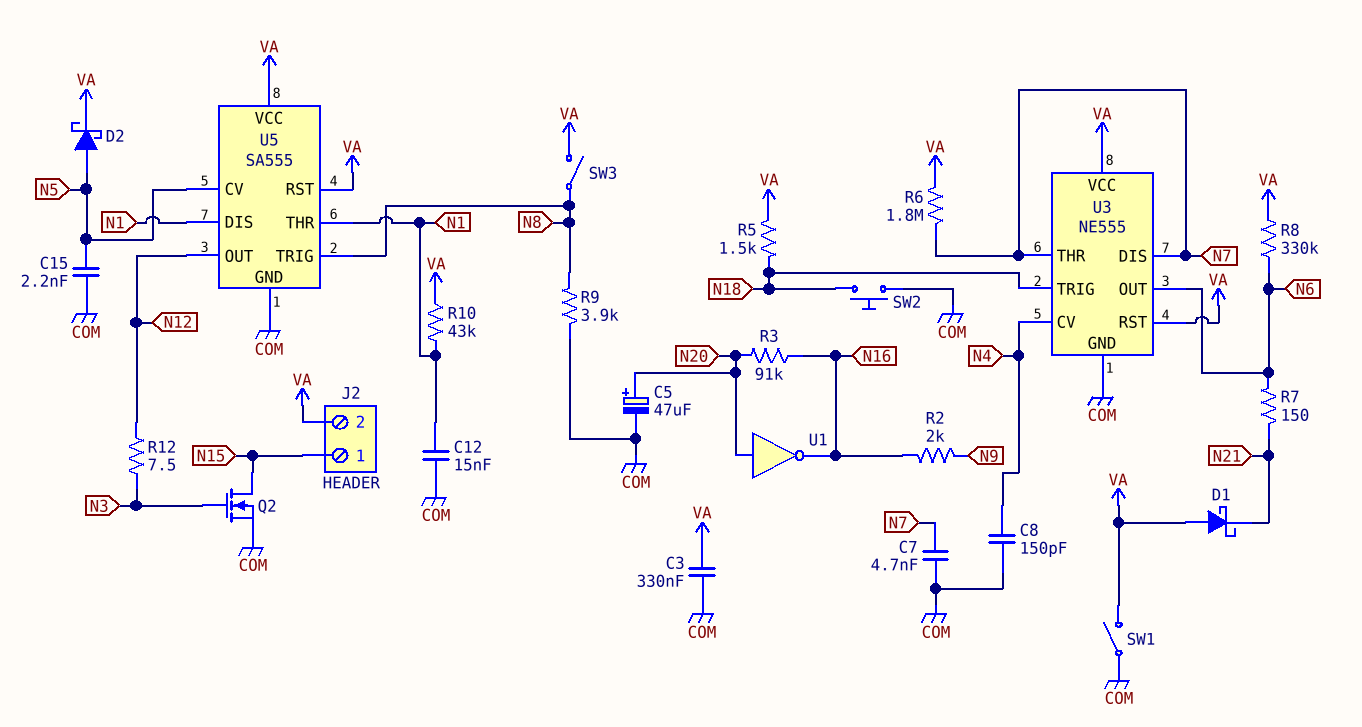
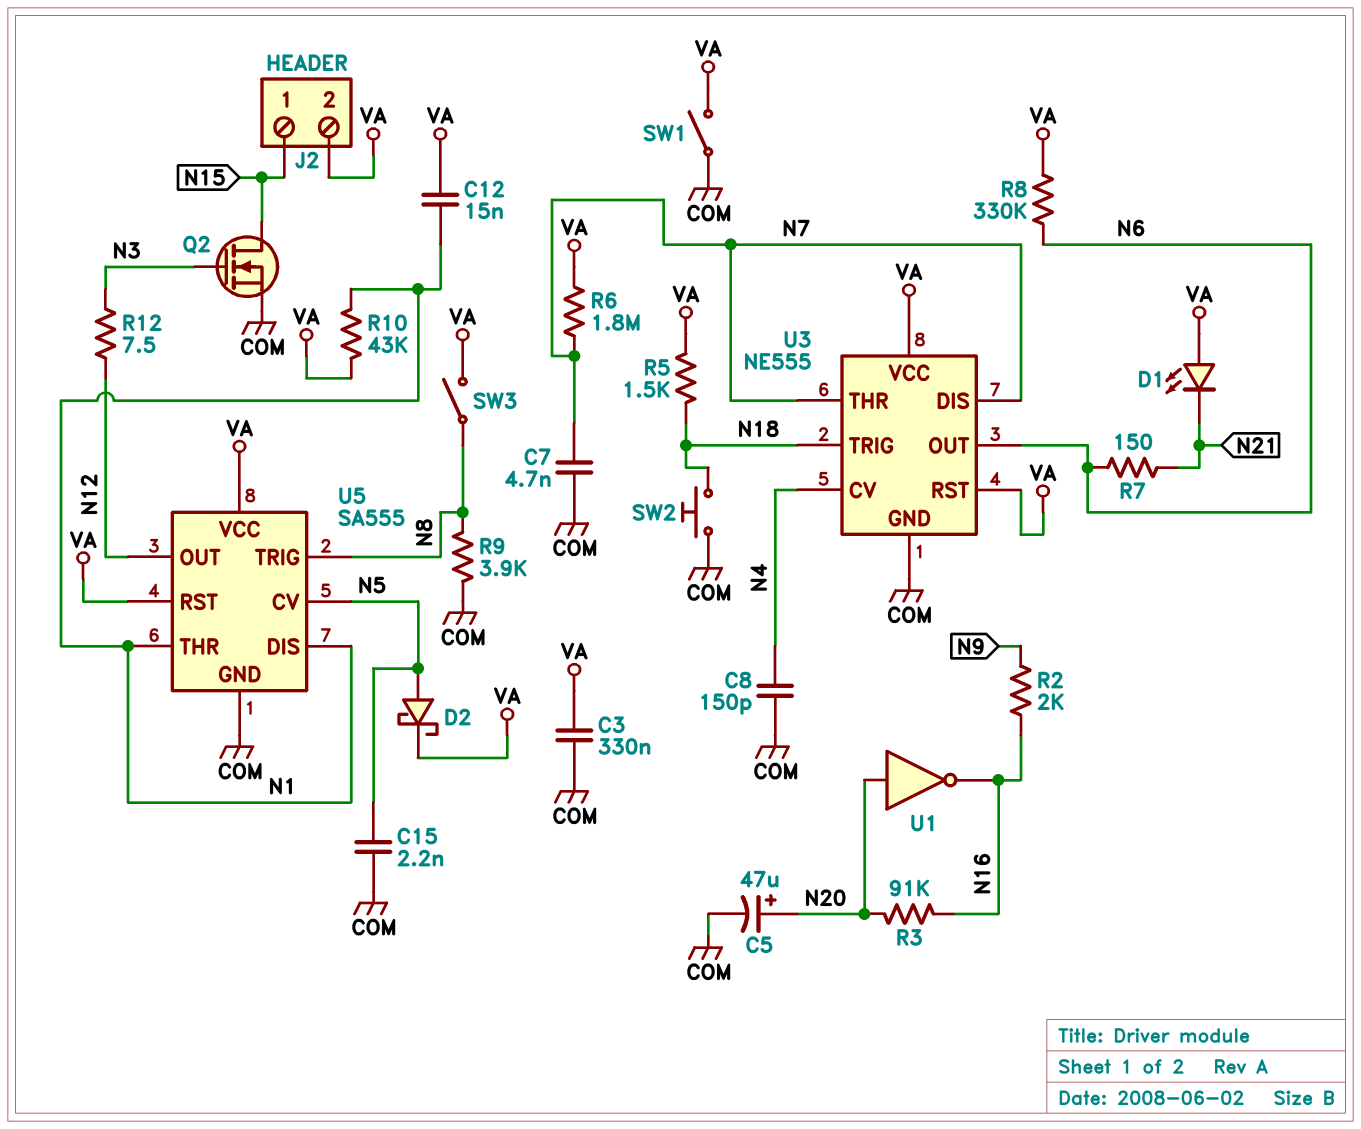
C12: 15nF (COM, N1) -> 15nF (N1, VA)
D1: schottky (A VA, K N21) -> LED (A VA, K N21)

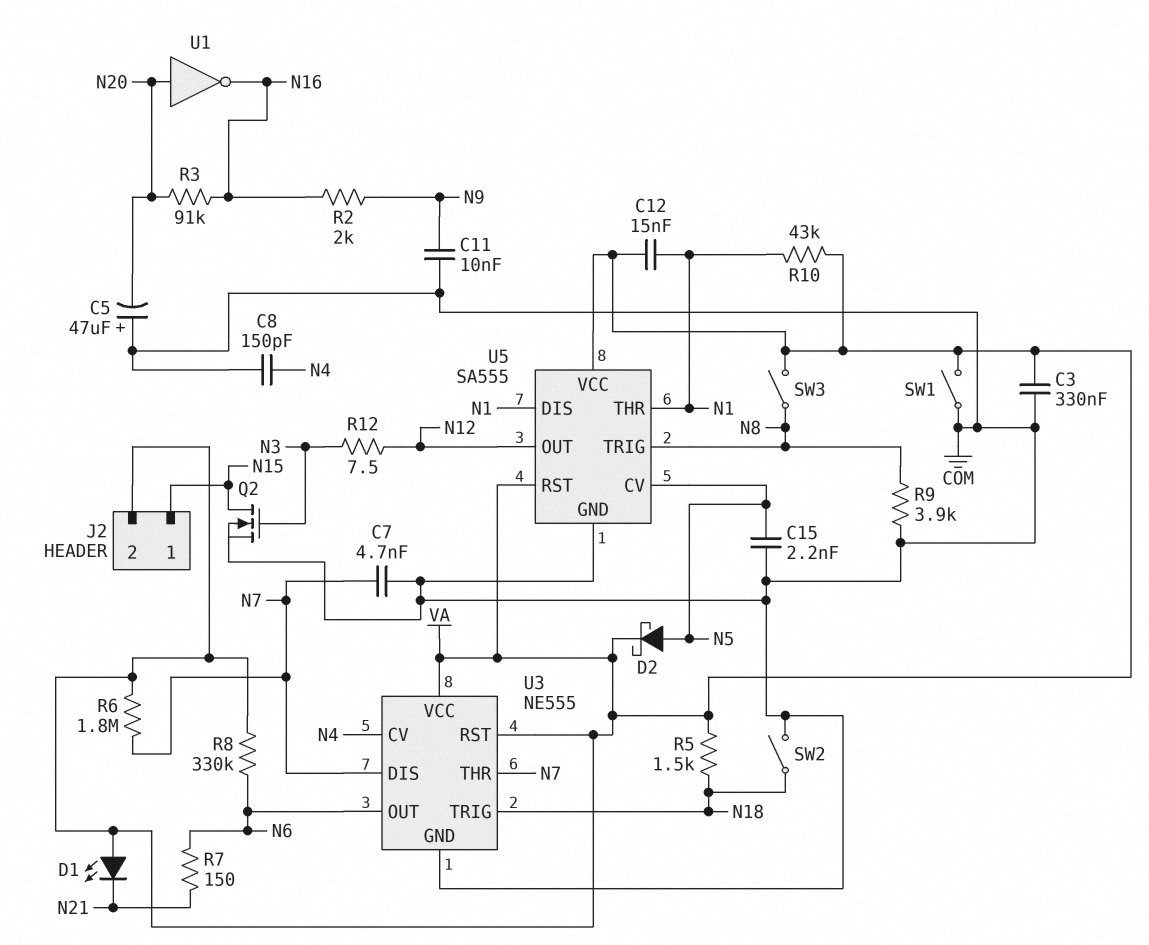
C5: 47uF (plus N20, minus COM) -> 47uF (plus COM, minus N20)
C11: none -> 10nF (COM, N9)
SW2: button (COM, N18) -> switch (COM, N18)

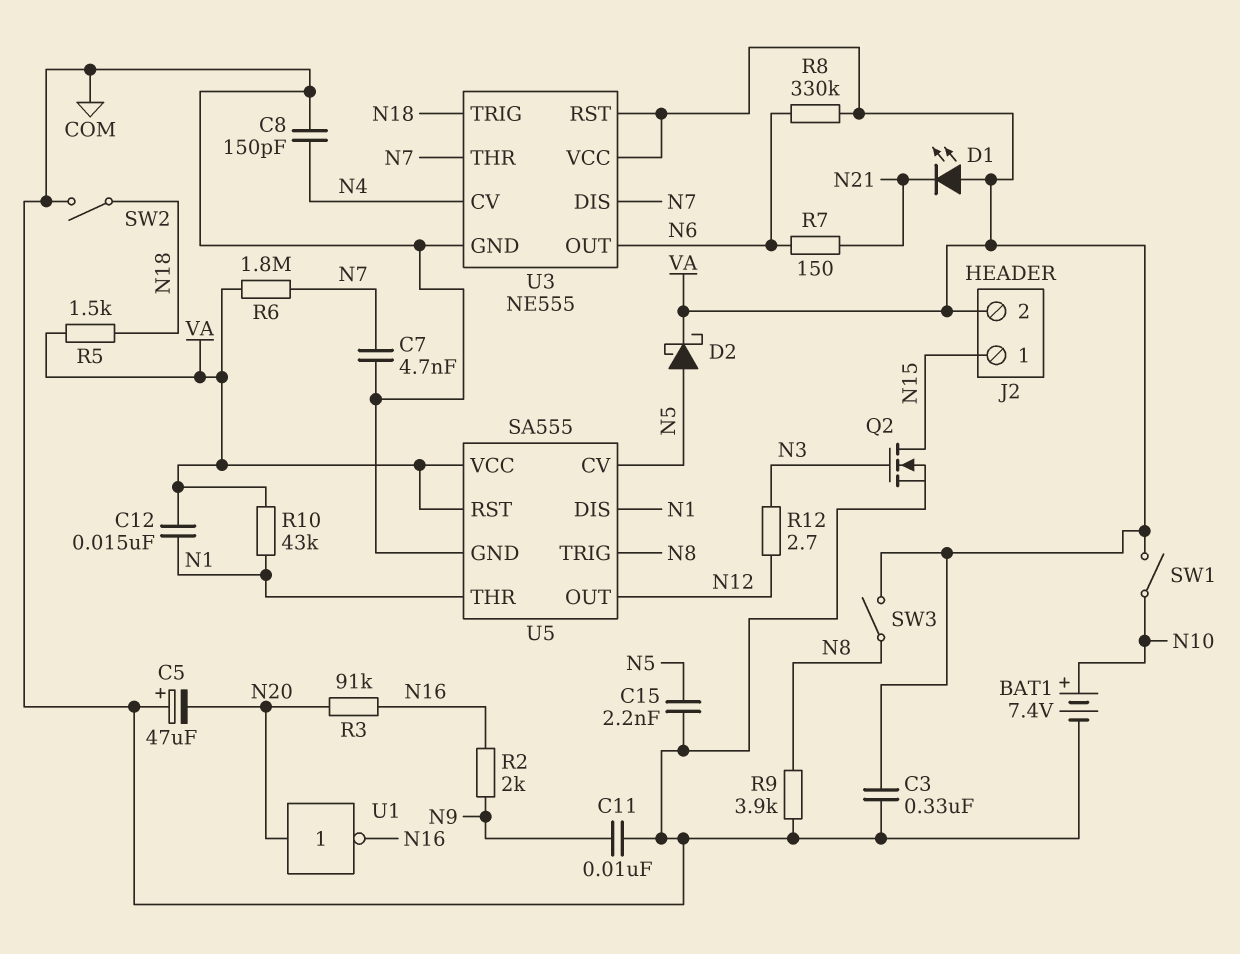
BAT1: none -> 7.4V (plus N10, minus COM)
R12: 7.5 (N3, N12) -> 2.7 (N3, N12)
SW1: switch (COM, VA) -> switch (N10, VA)

